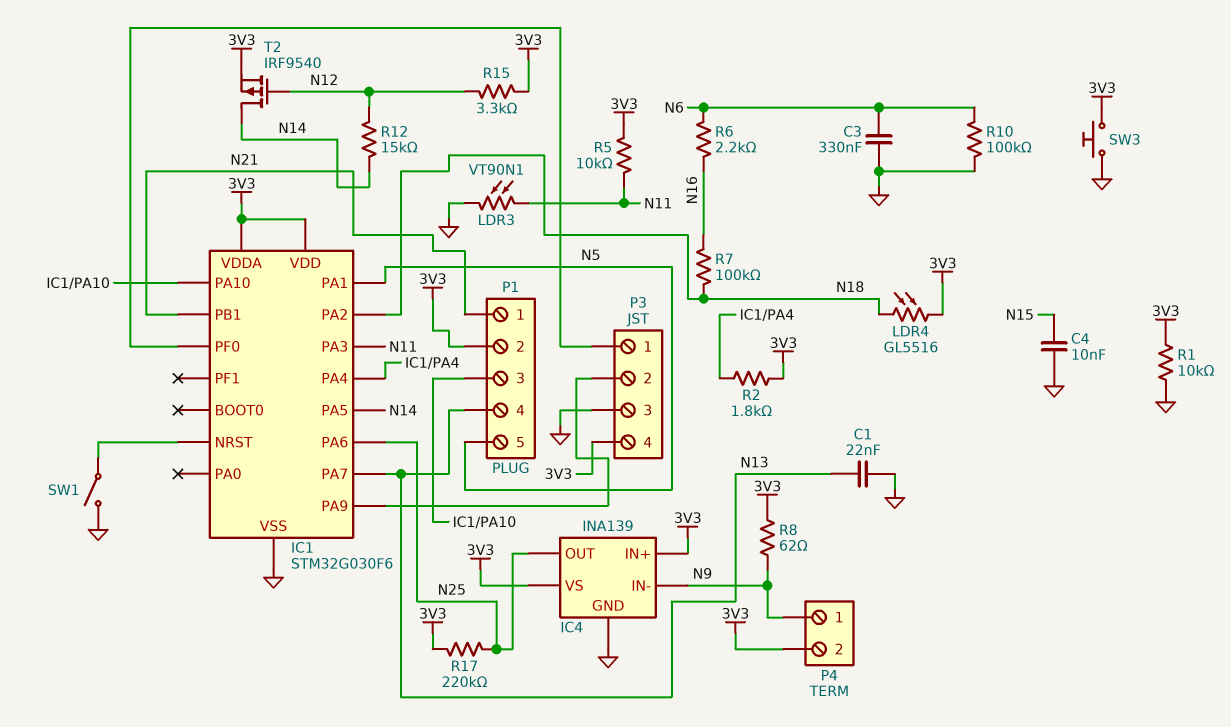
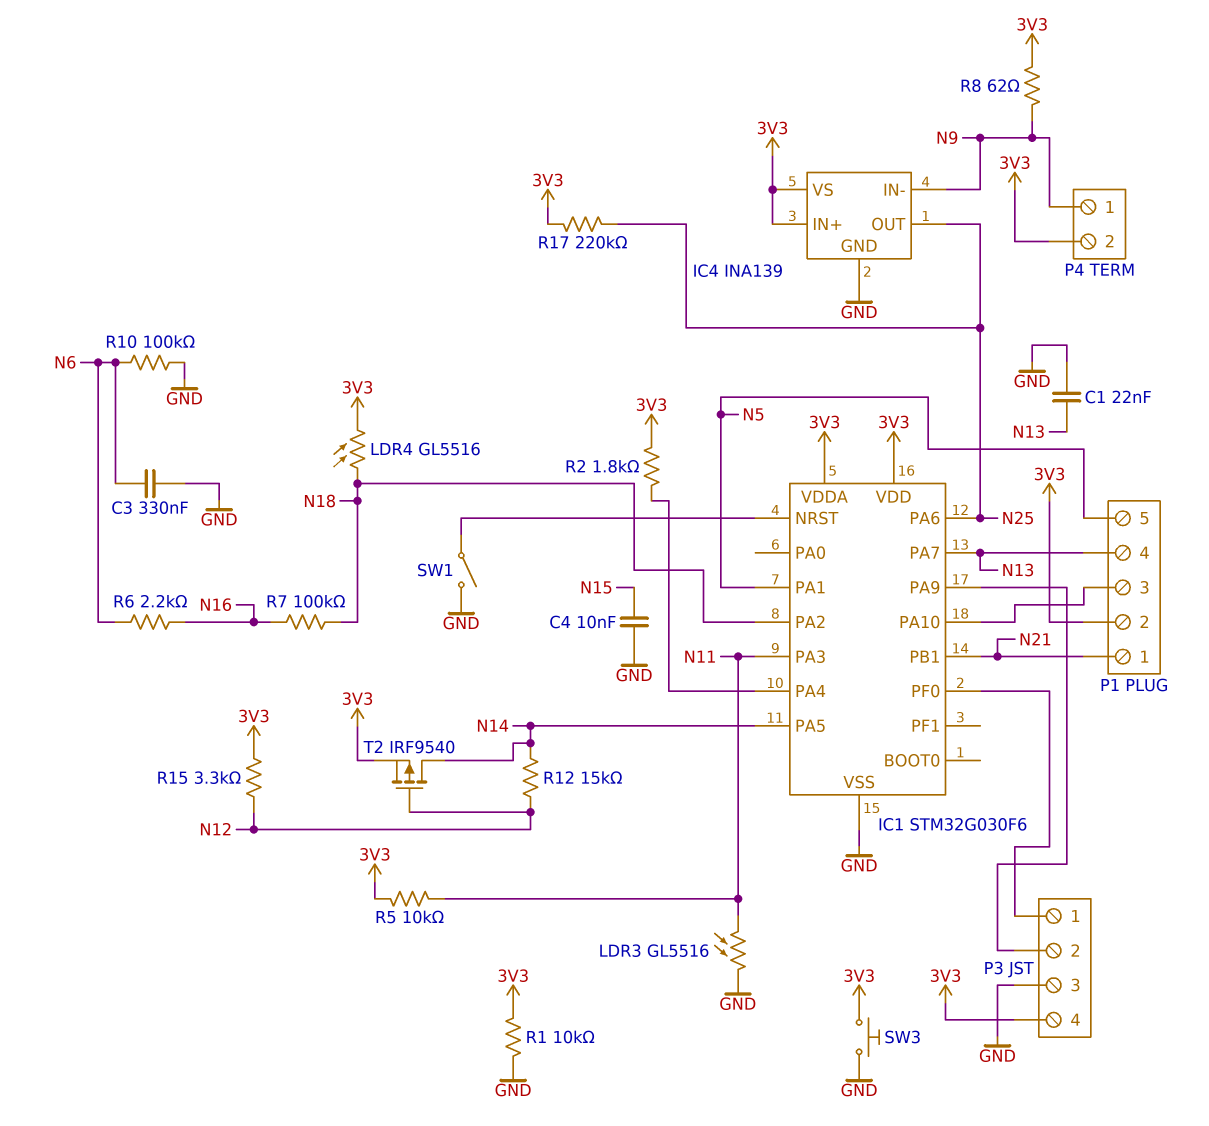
LDR3: VT90N1 (GND, N11) -> GL5516 (GND, N11)

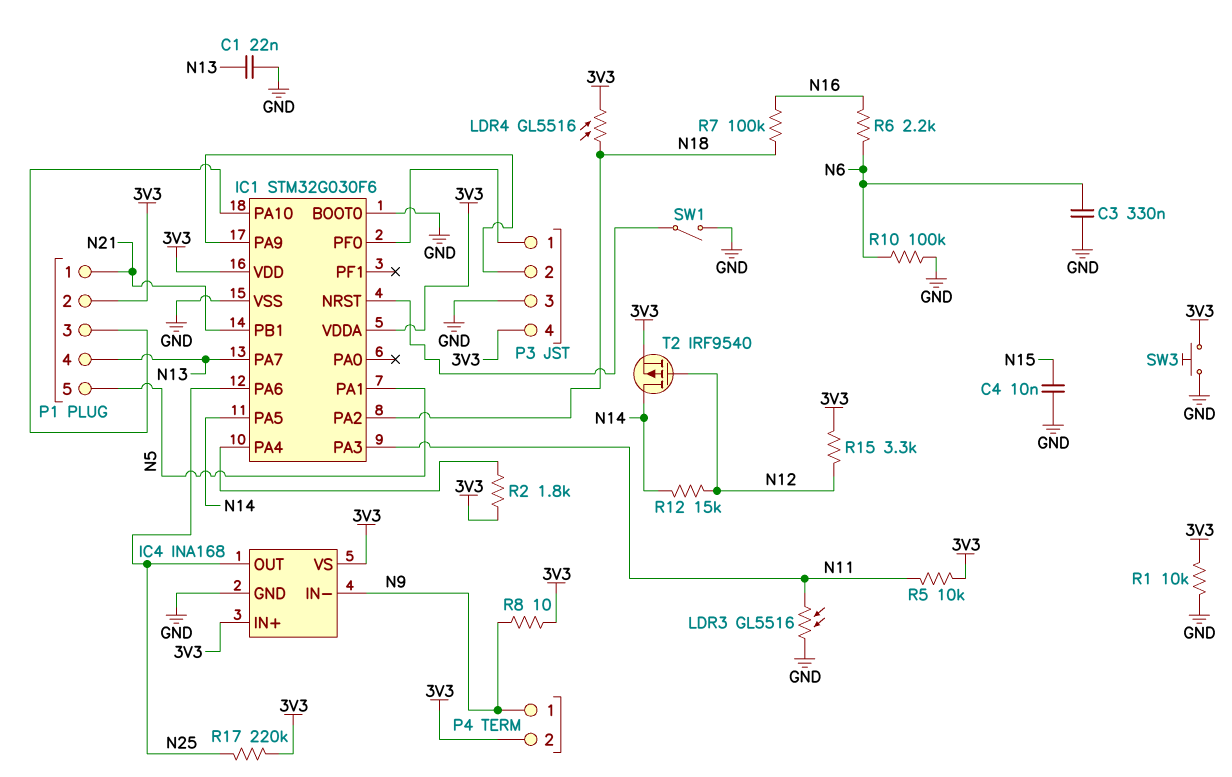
IC1 pin BOOT0: none -> GND
IC4: INA139 -> INA168
R8: 62 (3V3, N9) -> 10 (3V3, N9)

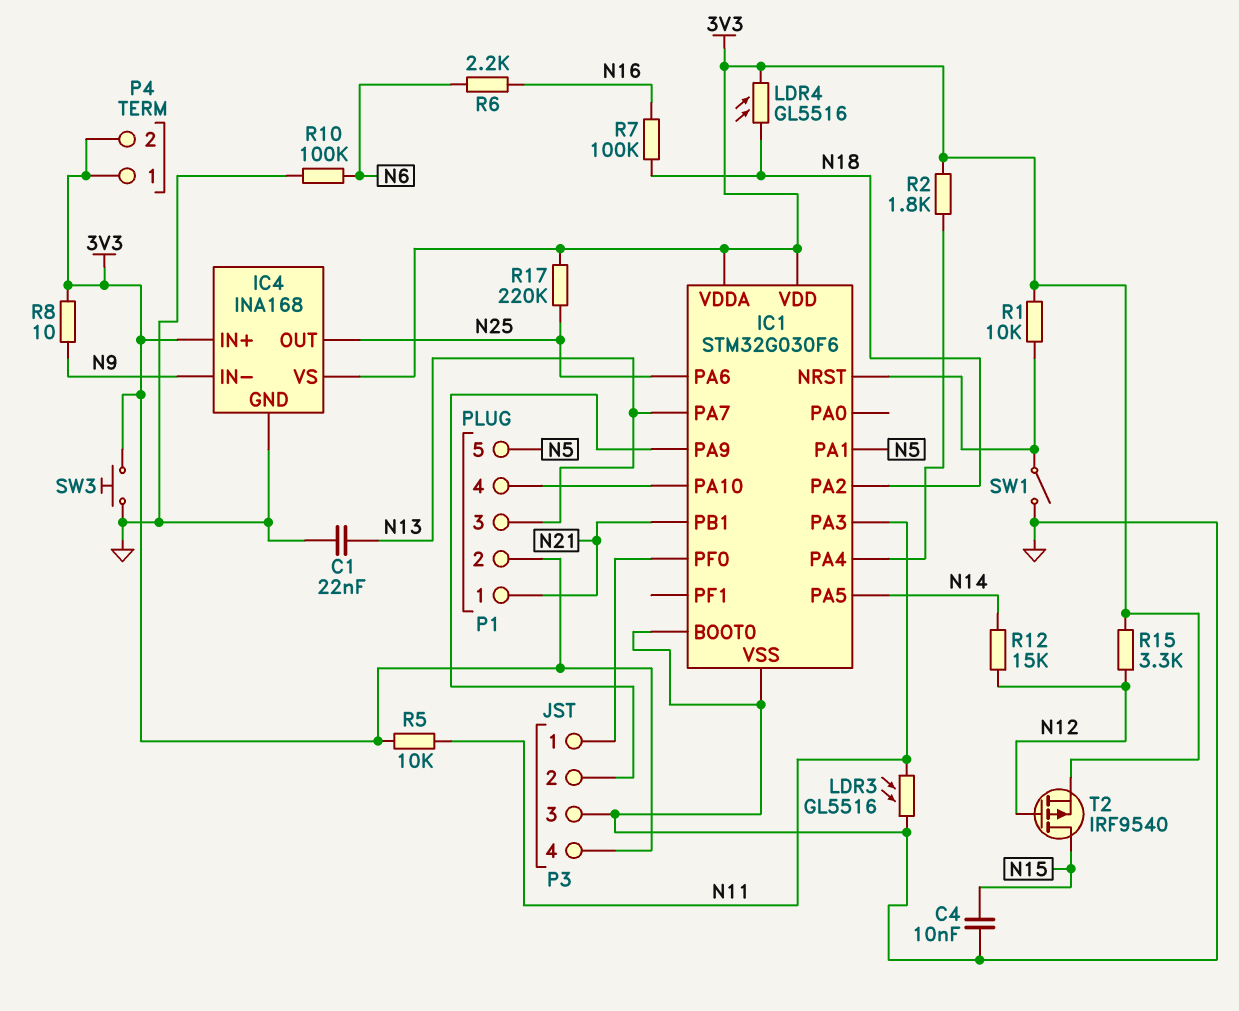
C3: 330nF (GND, N6) -> none
P1 pin 3: IC1/PA10 -> N13
P1 pin 4: N13 -> IC1/PA10
P4 pin 1: N9 -> 3V3
R1: 10k (3V3, GND) -> 10k (3V3, IC1/NRST)
T2: PMOS IRF9540 (G N12, D N14, S 3V3) -> PMOS IRF9540 (G N12, D N15, S 3V3)

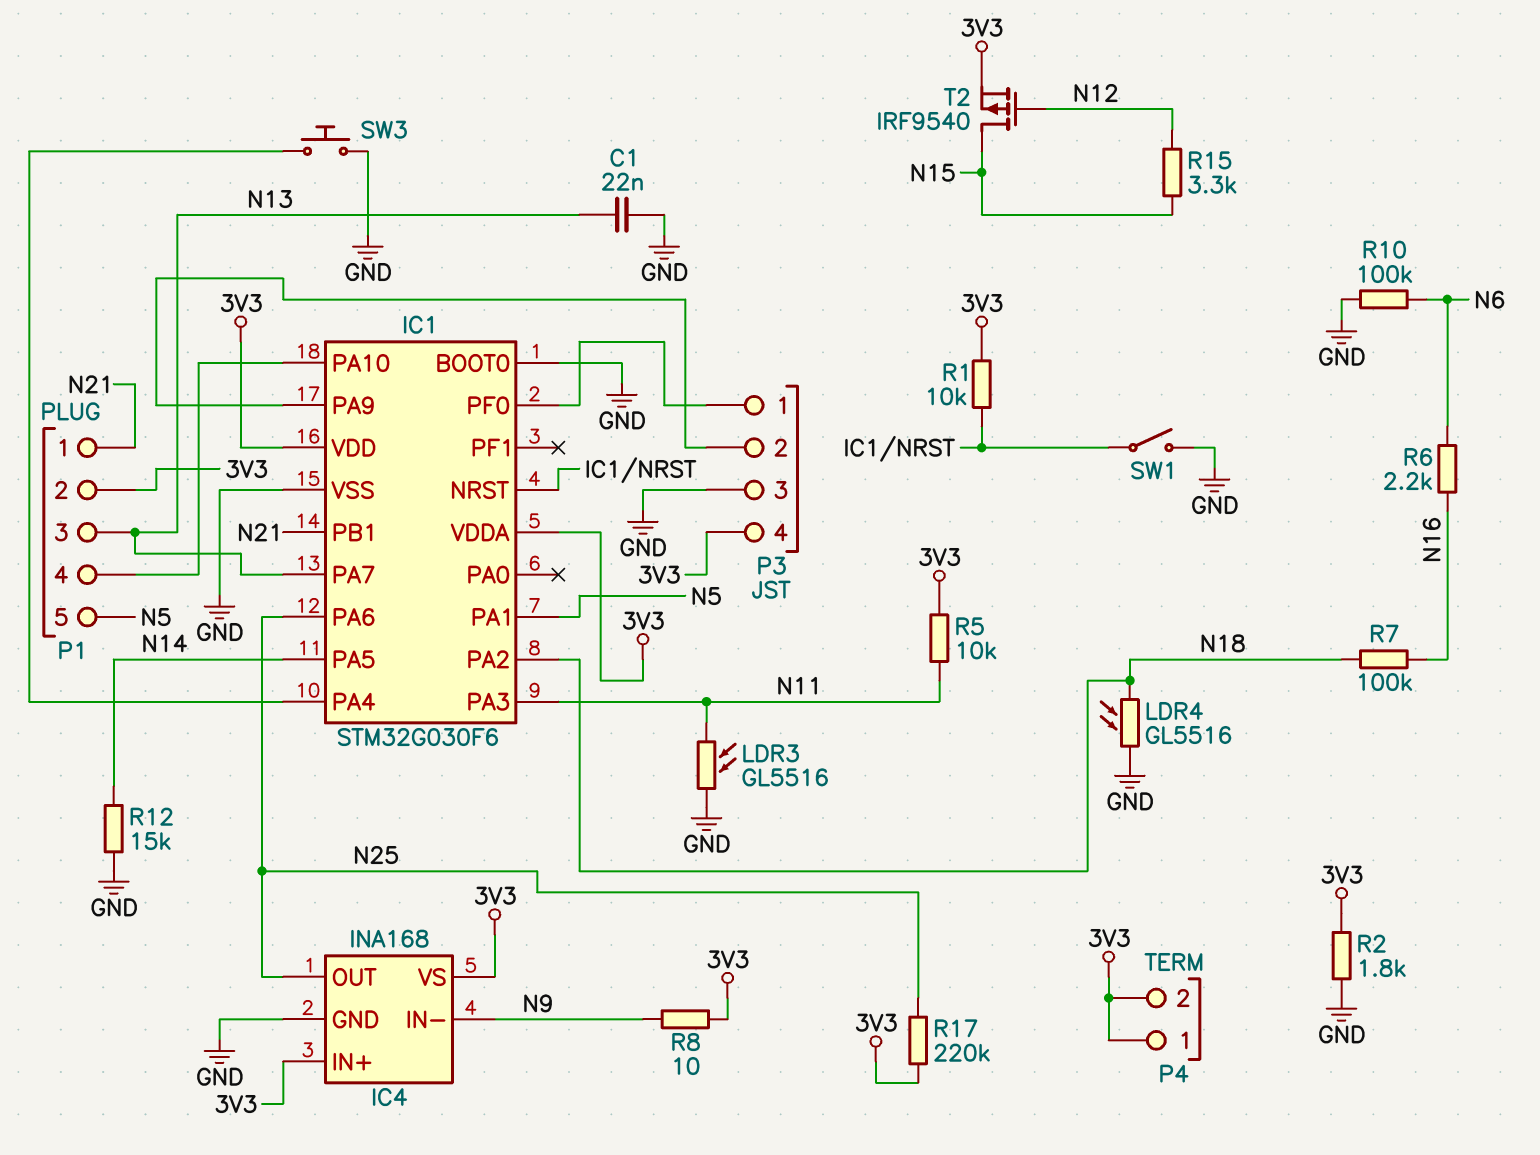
C4: 10nF (GND, N15) -> none
LDR4: GL5516 (3V3, N18) -> GL5516 (GND, N18)
R2: 1.8k (3V3, IC1/PA4) -> 1.8k (3V3, GND)
R12: 15k (N12, N14) -> 15k (GND, N14)
R15: 3.3k (3V3, N12) -> 3.3k (N12, N15)
SW3: button (3V3, GND) -> button (GND, IC1/PA4)

